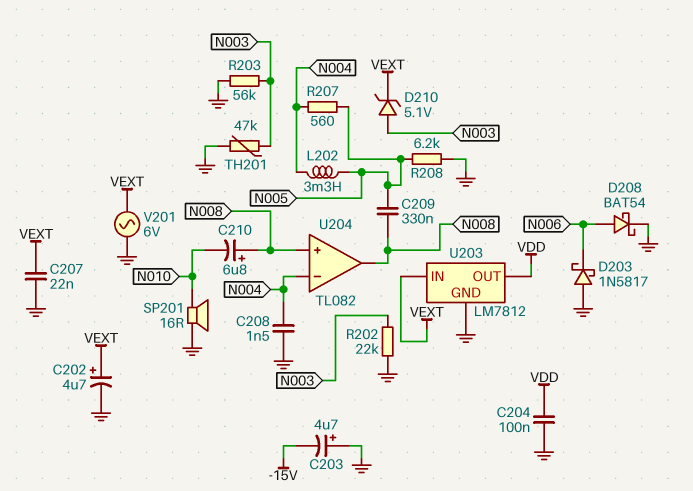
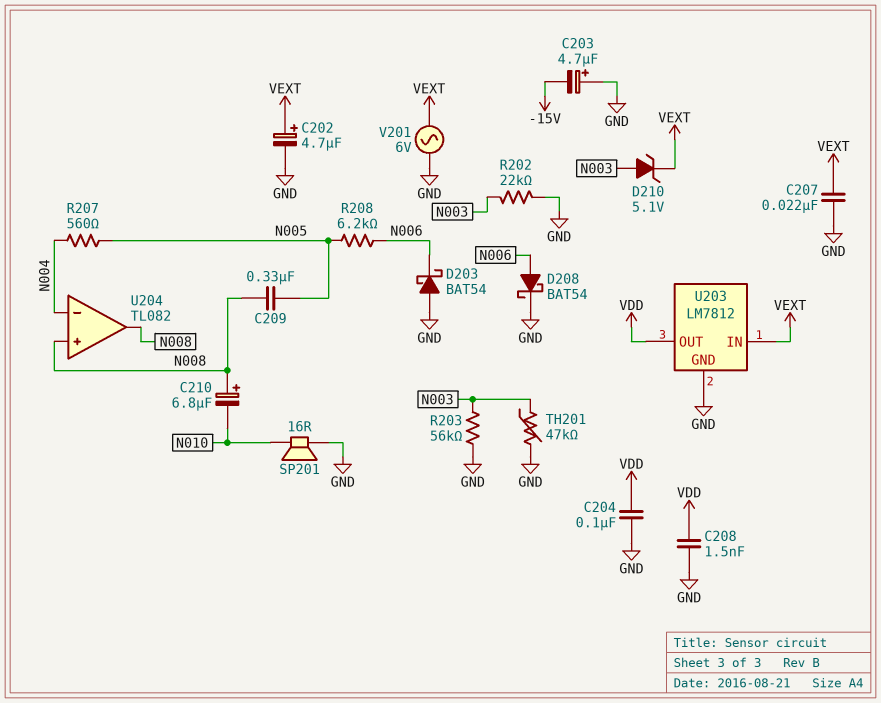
C208: 1.5nF (GND, N004) -> 1.5nF (GND, VDD)
D203: schottky 1N5817 (A GND, K N006) -> schottky BAT54 (A GND, K N006)
L202: 3.3mH (N004, N005) -> none
R208: 6.2k (GND, N005) -> 6.2k (N005, N006)

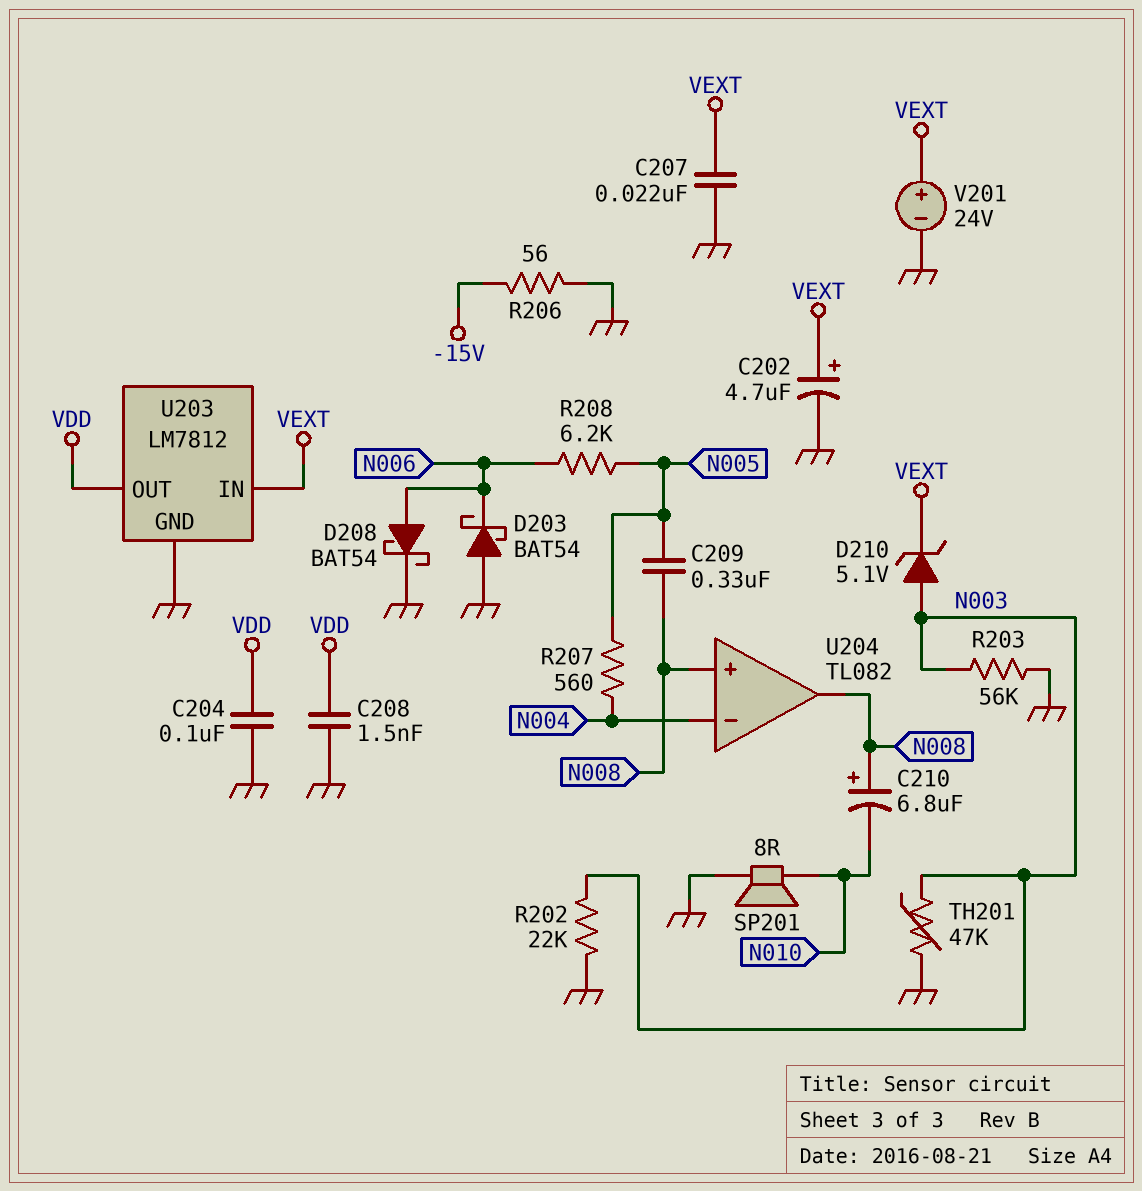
C203: 4.7uF (plus GND, minus -15V) -> none
R206: none -> 56 (-15V, GND)
SP201: speaker 16R (GND, N010) -> speaker 8R (GND, N010)
V201: AC 6V (GND, VEXT) -> 24V (plus VEXT, minus GND)

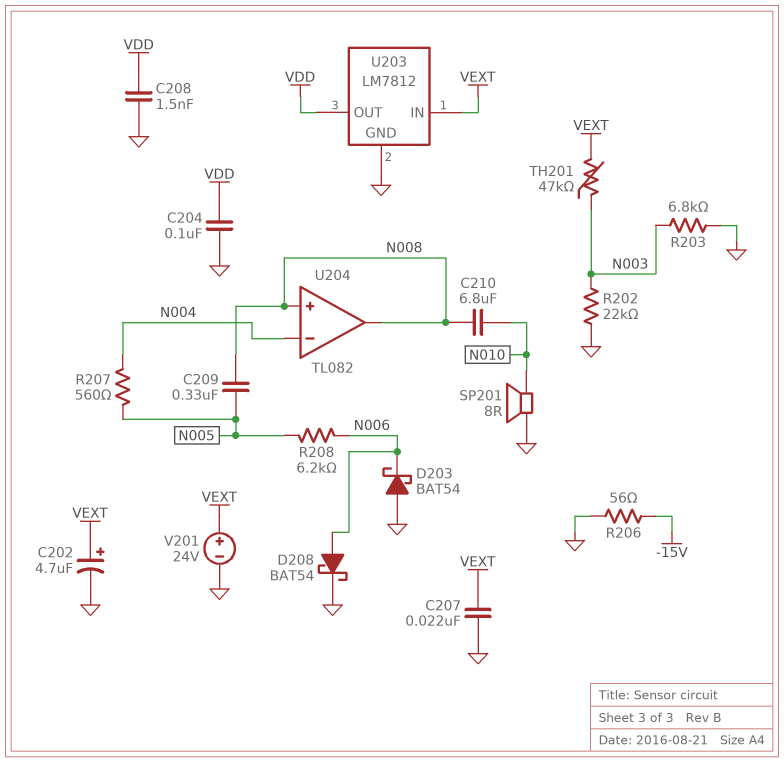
C210: 6.8uF (plus N008, minus N010) -> 6.8uF (N008, N010)
D210: zener 5.1V (A N003, K VEXT) -> none
R203: 56k (GND, N003) -> 6.8k (GND, N003)
TH201: 47k (GND, N003) -> 47k (N003, VEXT)

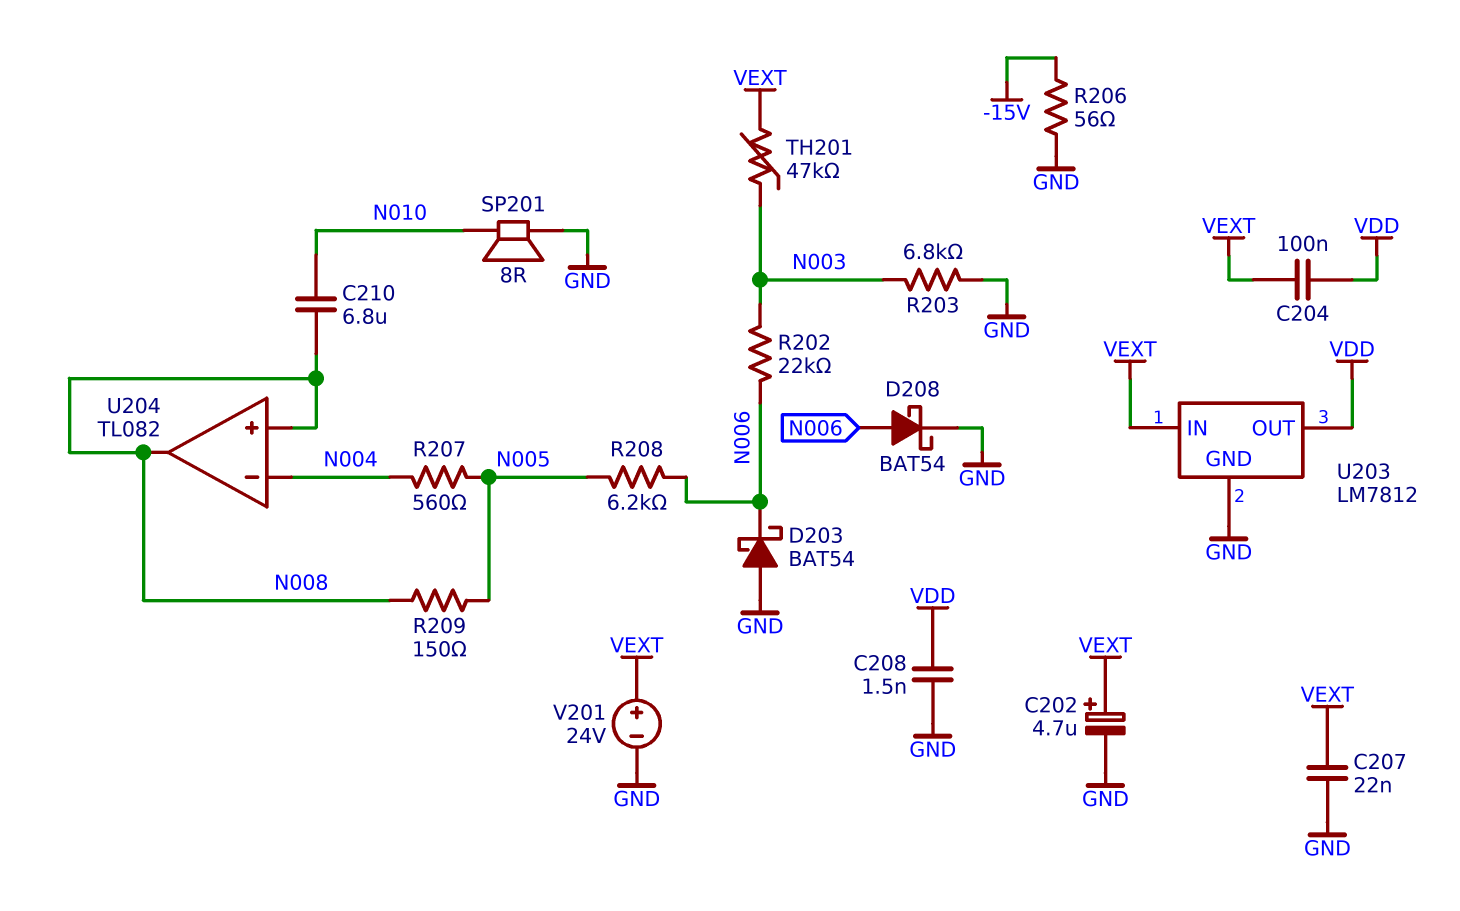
C204: 100nF (GND, VDD) -> 100nF (VDD, VEXT)
C209: 330nF (N005, N008) -> none
R202: 22k (GND, N003) -> 22k (N003, N006)
R209: none -> 150 (N005, N008)

